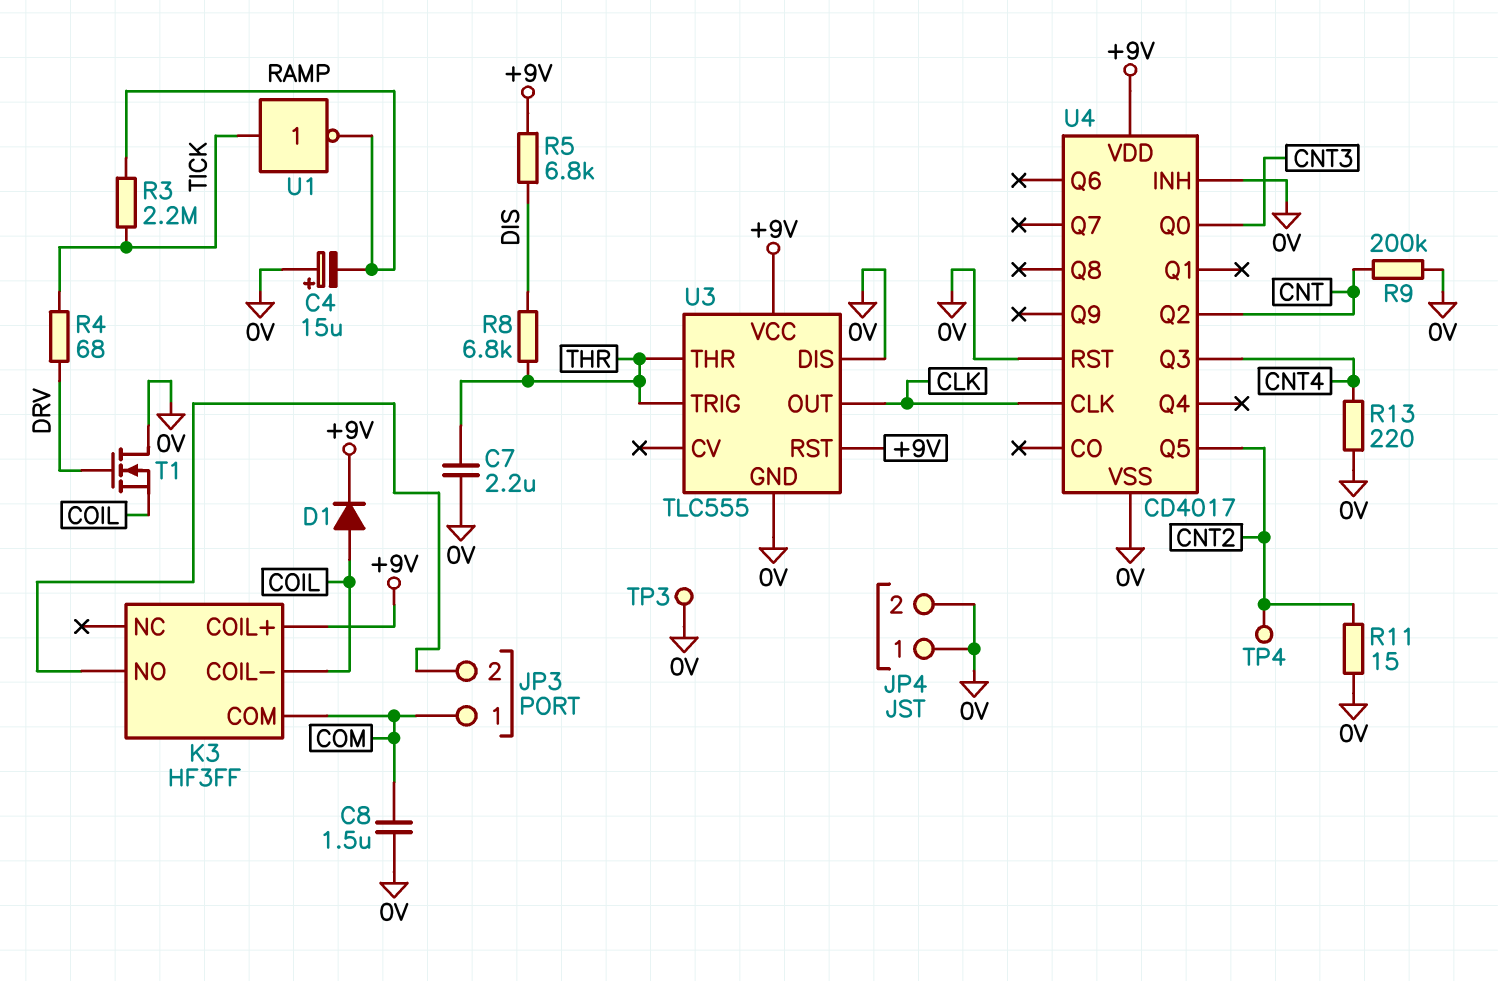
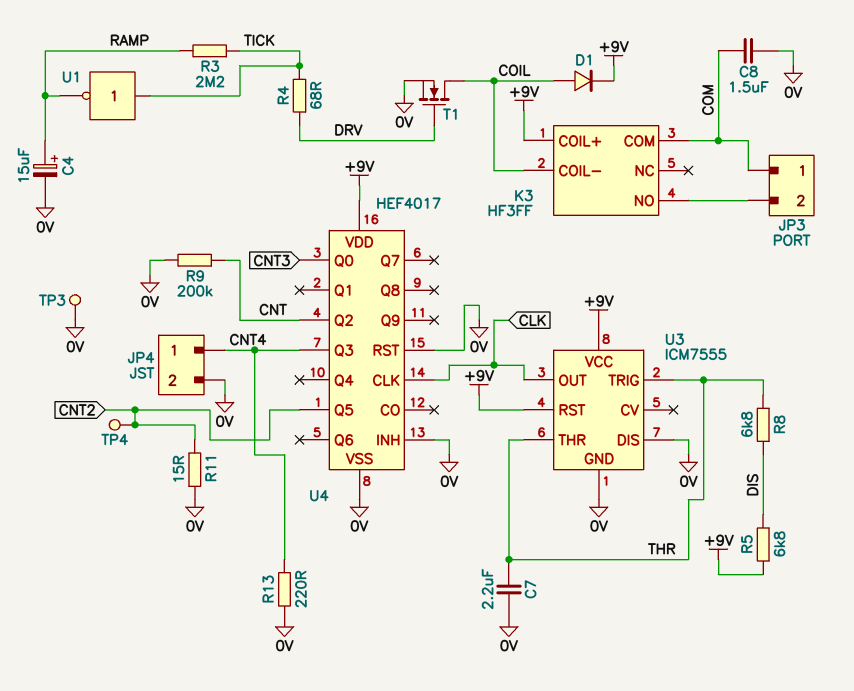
C4: 15uF (plus 0V, minus RAMP) -> 15uF (plus RAMP, minus 0V)
JP4 pin 1: 0V -> CNT4
T1: NMOS (G DRV, D 0V, S COIL) -> NMOS (G DRV, D COIL, S 0V)
U3: TLC555 -> ICM7555
U4: CD4017 -> HEF4017

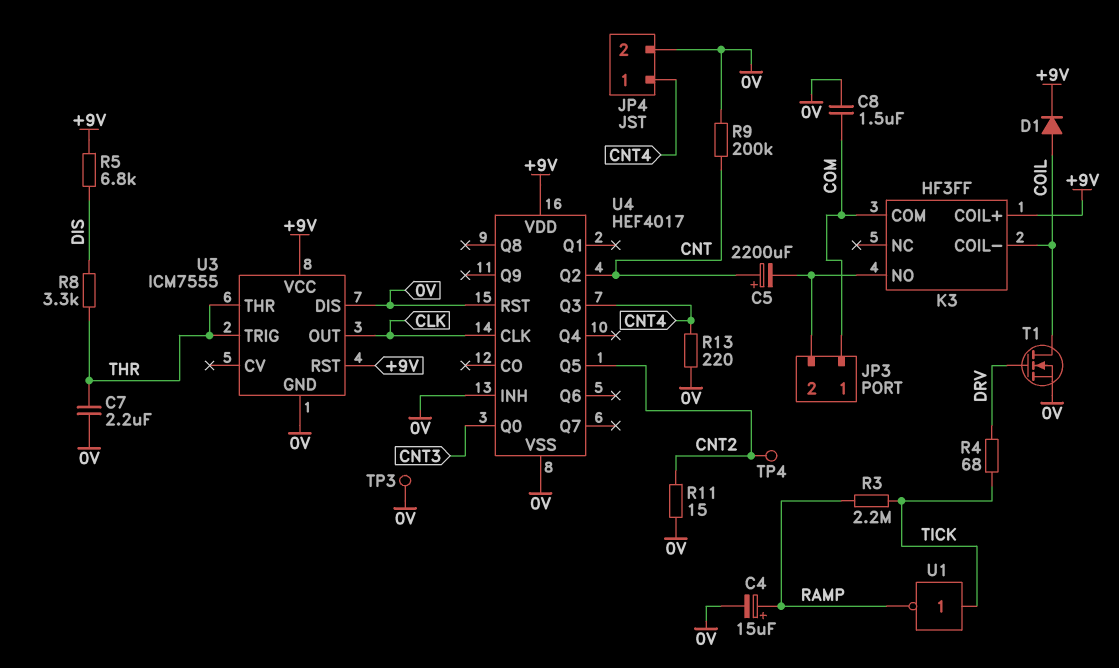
C5: none -> 2200uF (plus CNT, minus JP3/2)
R8: 6.8k (DIS, THR) -> 3.3k (DIS, THR)

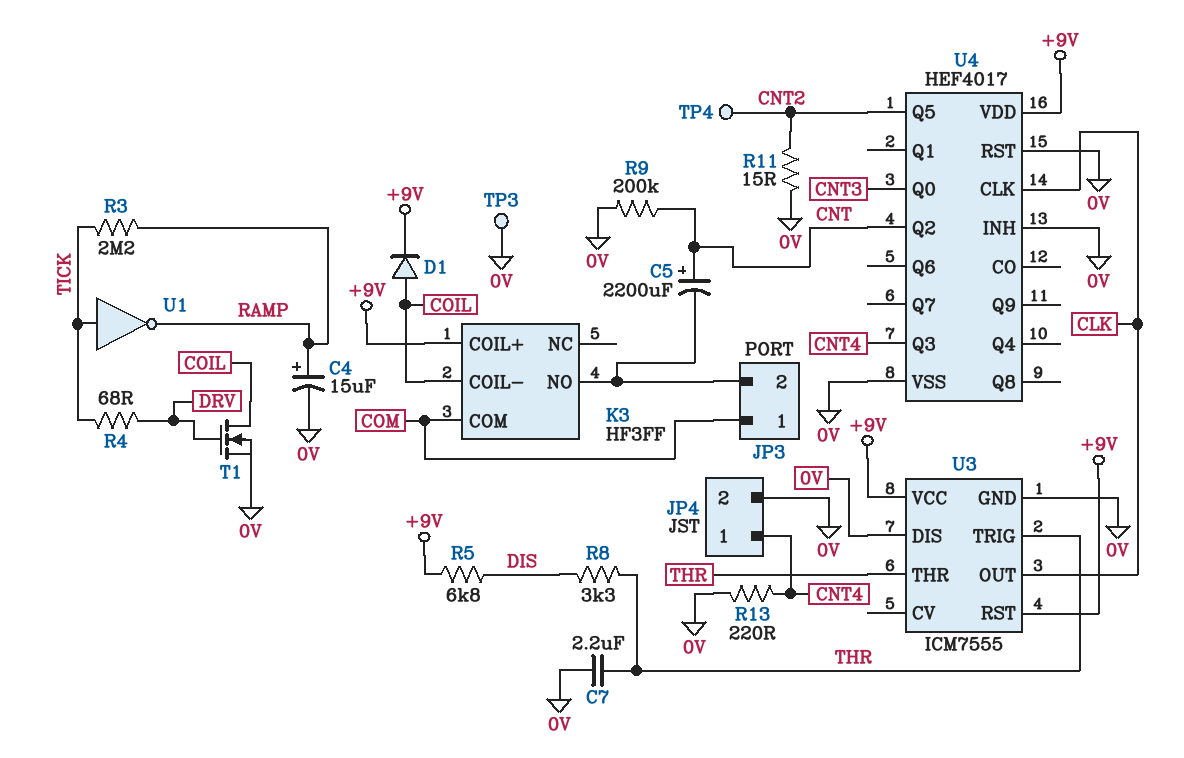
C8: 1.5uF (0V, COM) -> none

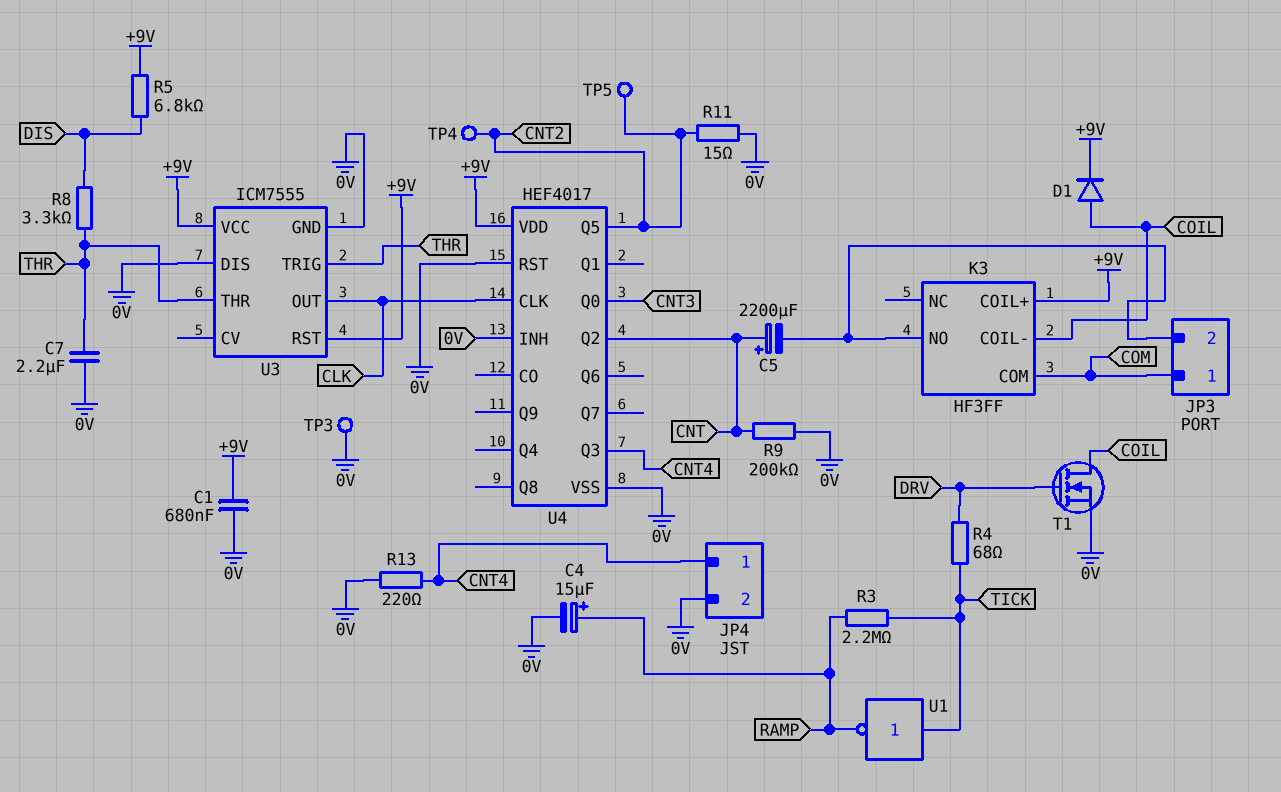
C1: none -> 680nF (+9V, 0V)
TP5: none -> test point (CNT2)

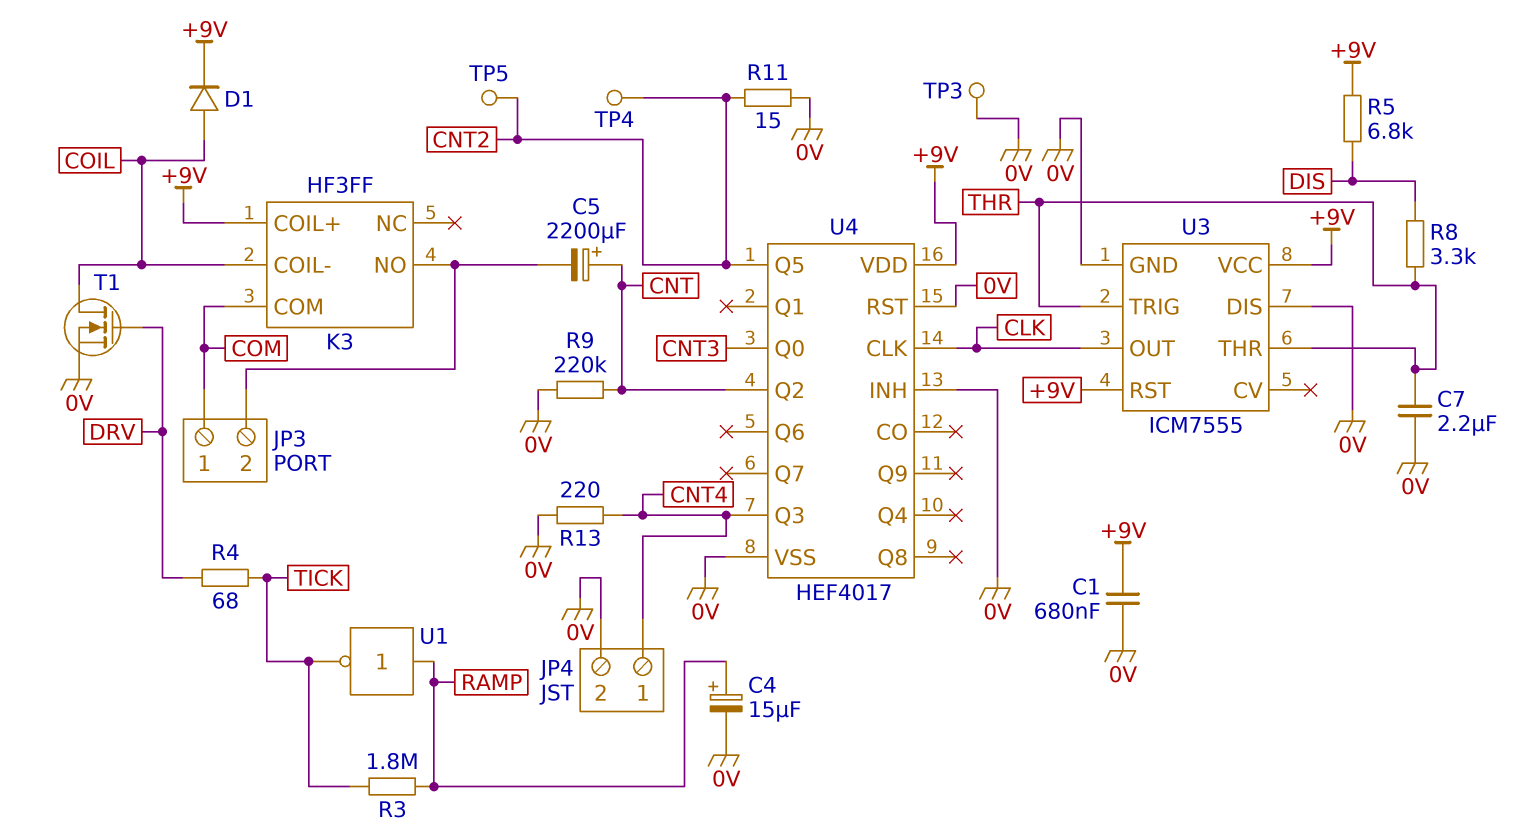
R3: 2.2M (RAMP, TICK) -> 1.8M (RAMP, TICK)
R9: 200k (0V, CNT) -> 220k (0V, CNT)
U1: NOT (in TICK, out RAMP) -> NOT (in RAMP, out TICK)

